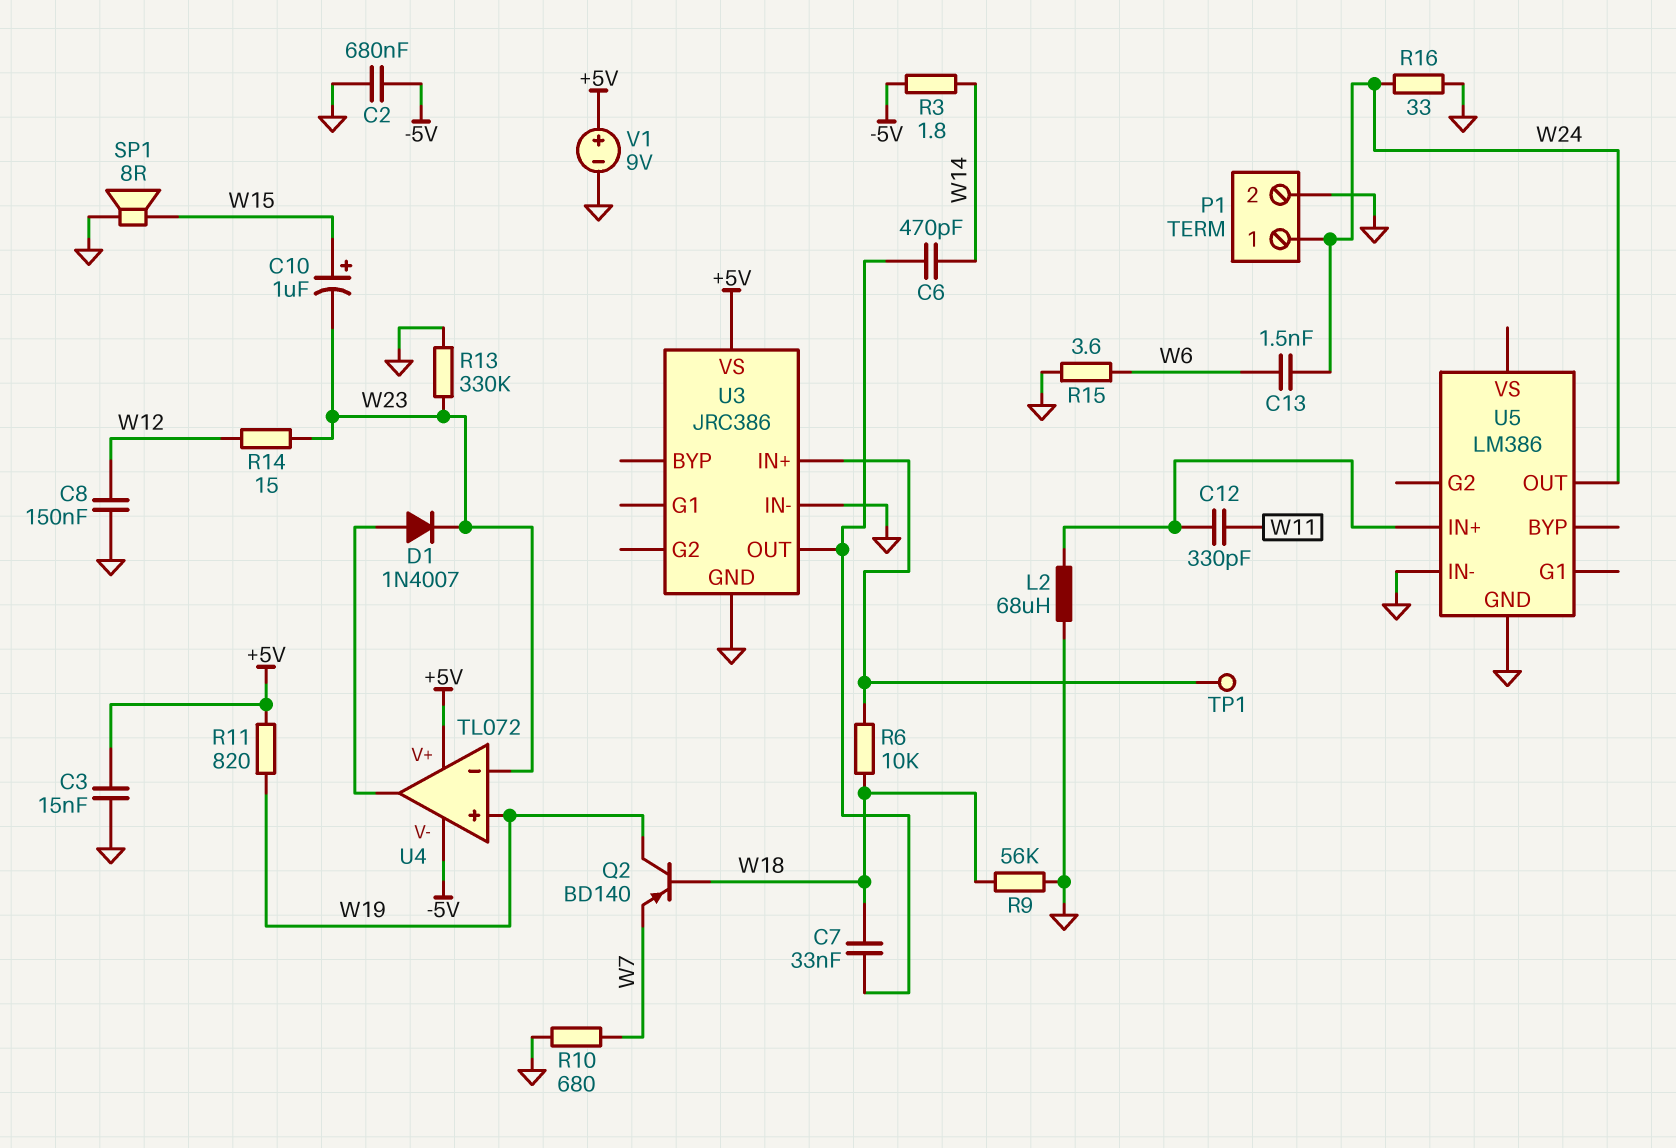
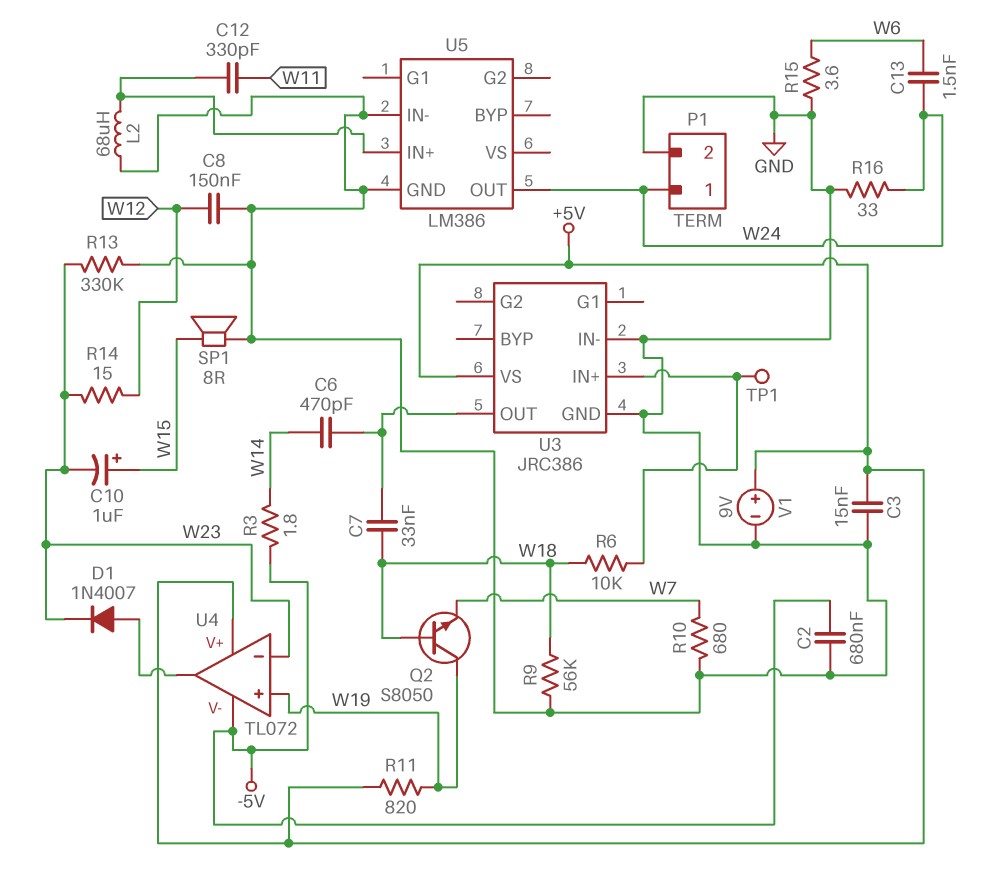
Q2: PNP BD140 (B W18, C W19, E W7) -> NPN S8050 (B W18, C W19, E W7)

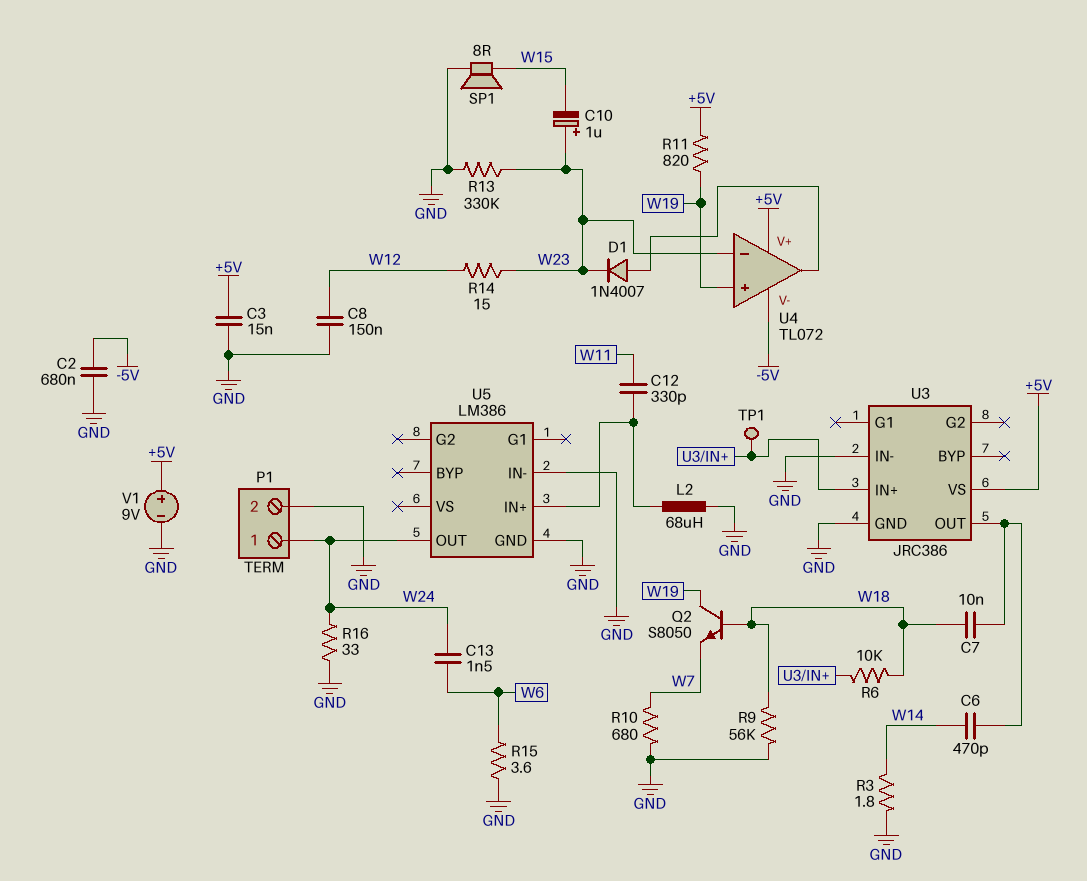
C7: 33nF (U3/OUT, W18) -> 10nF (U3/OUT, W18)
C10: 1uF (plus W15, minus W23) -> 1uF (plus W23, minus W15)
R3: 1.8 (-5V, W14) -> 1.8 (GND, W14)

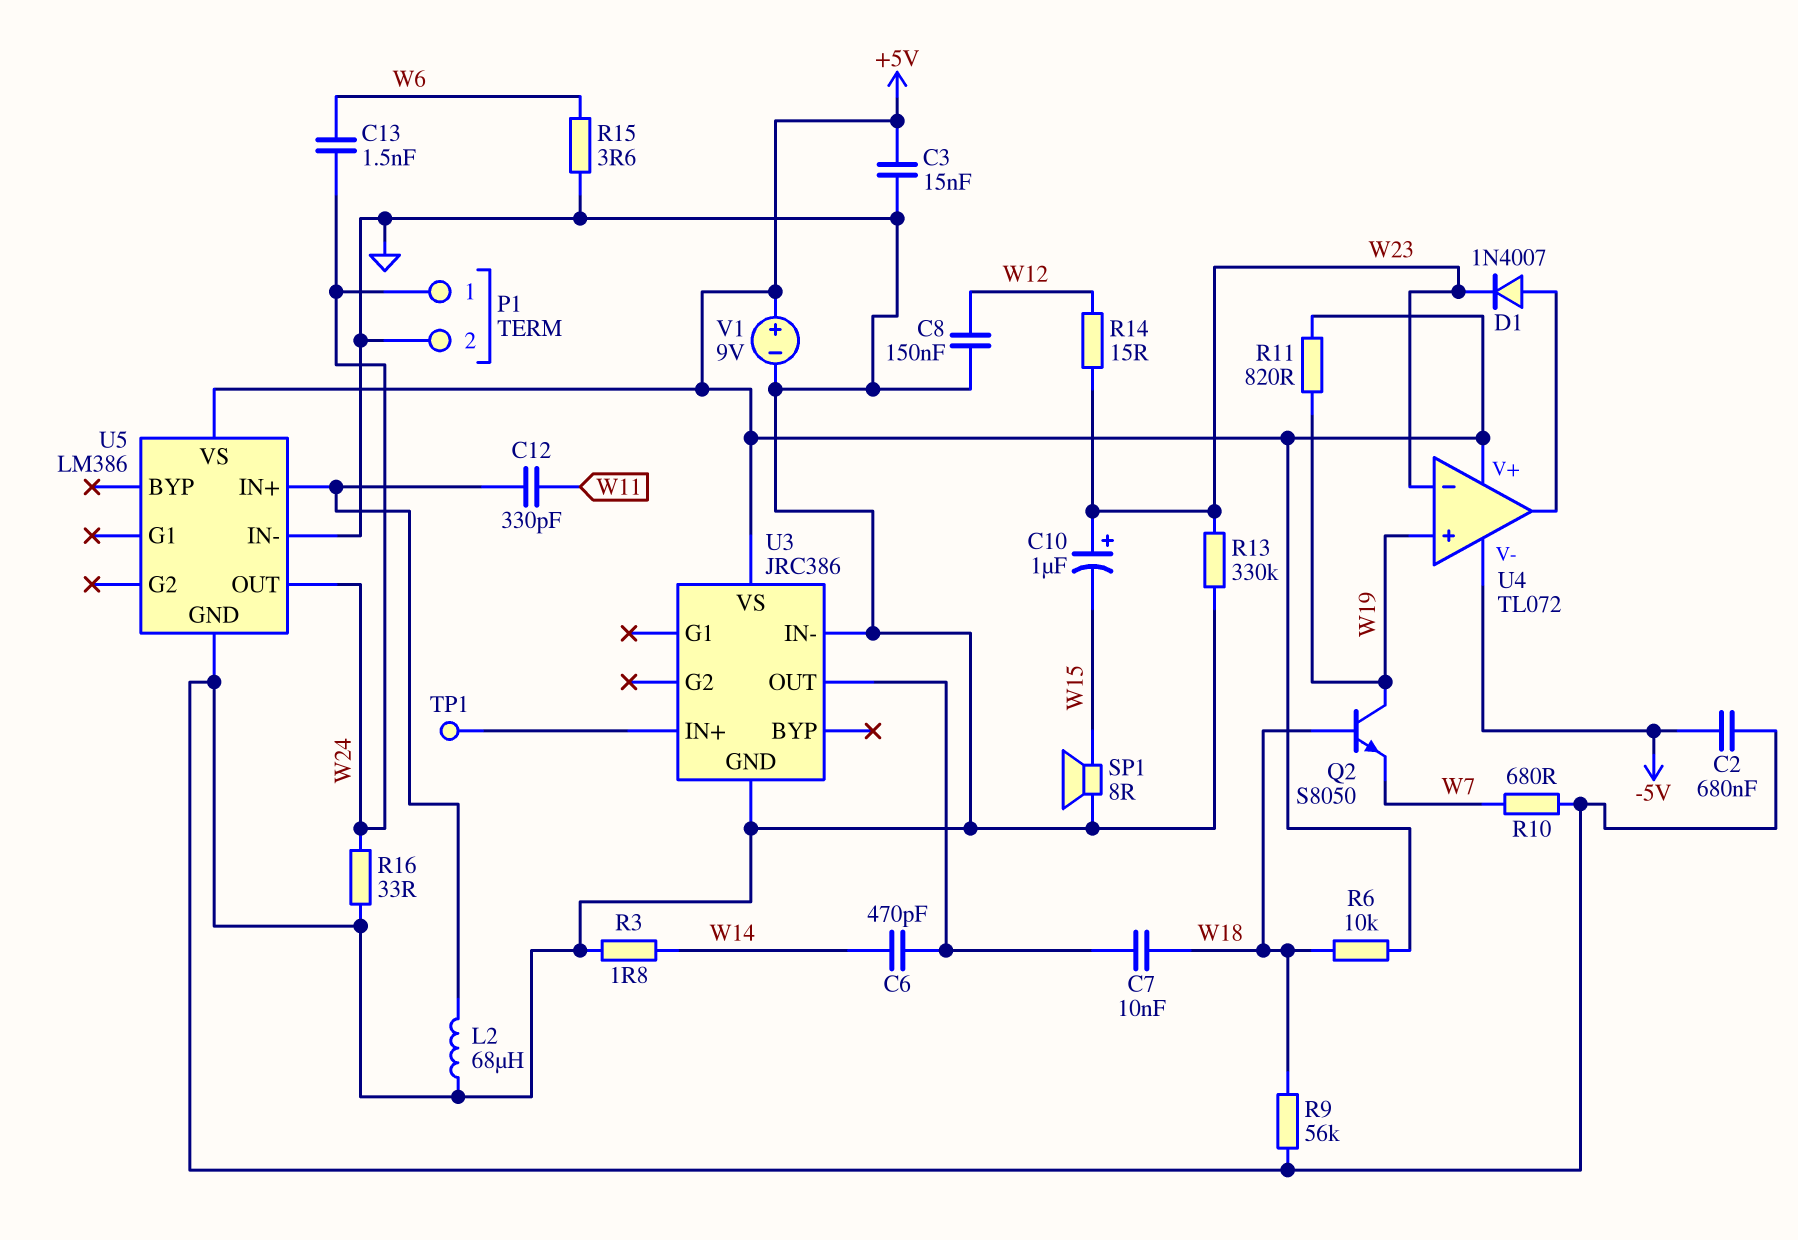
R6: 10k (U3/IN+, W18) -> 10k (+5V, W18)
U5 pin VS: none -> +5V

